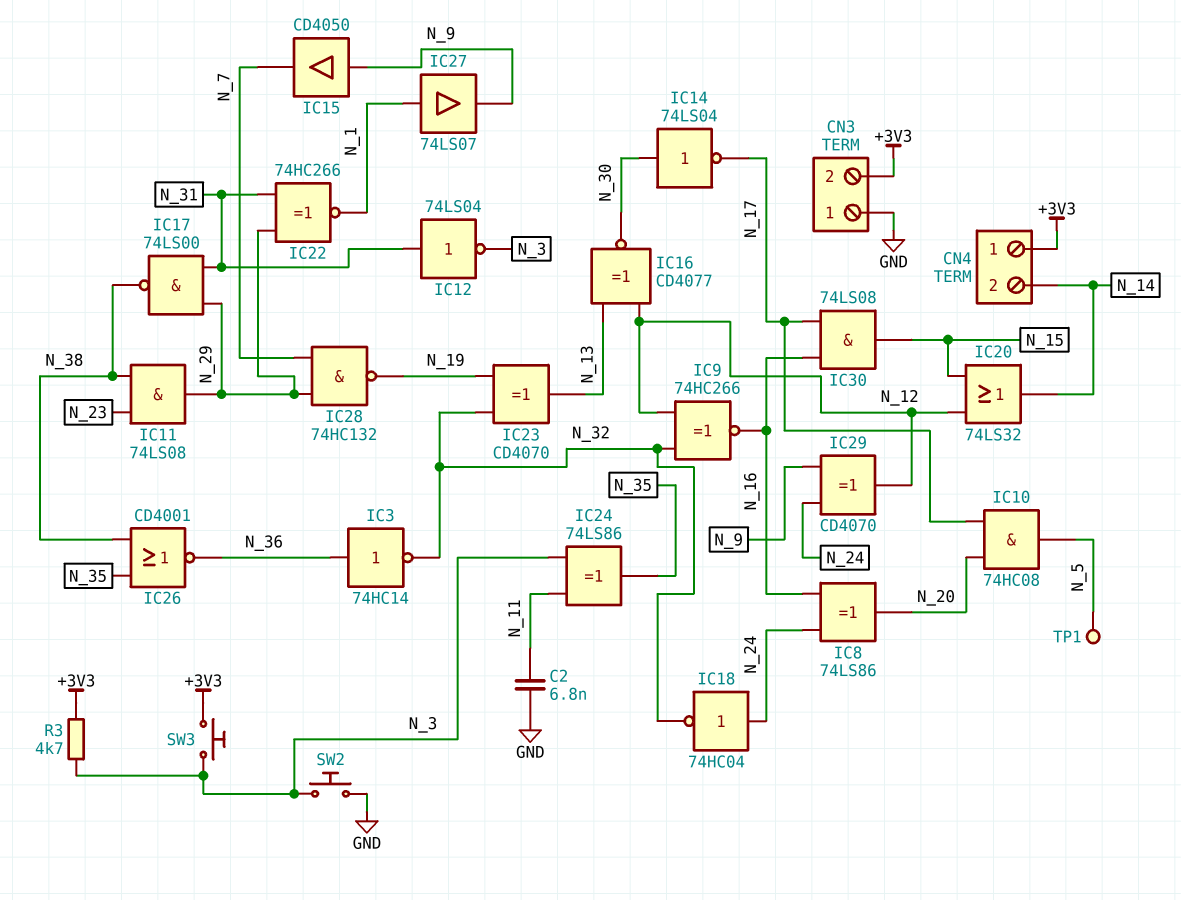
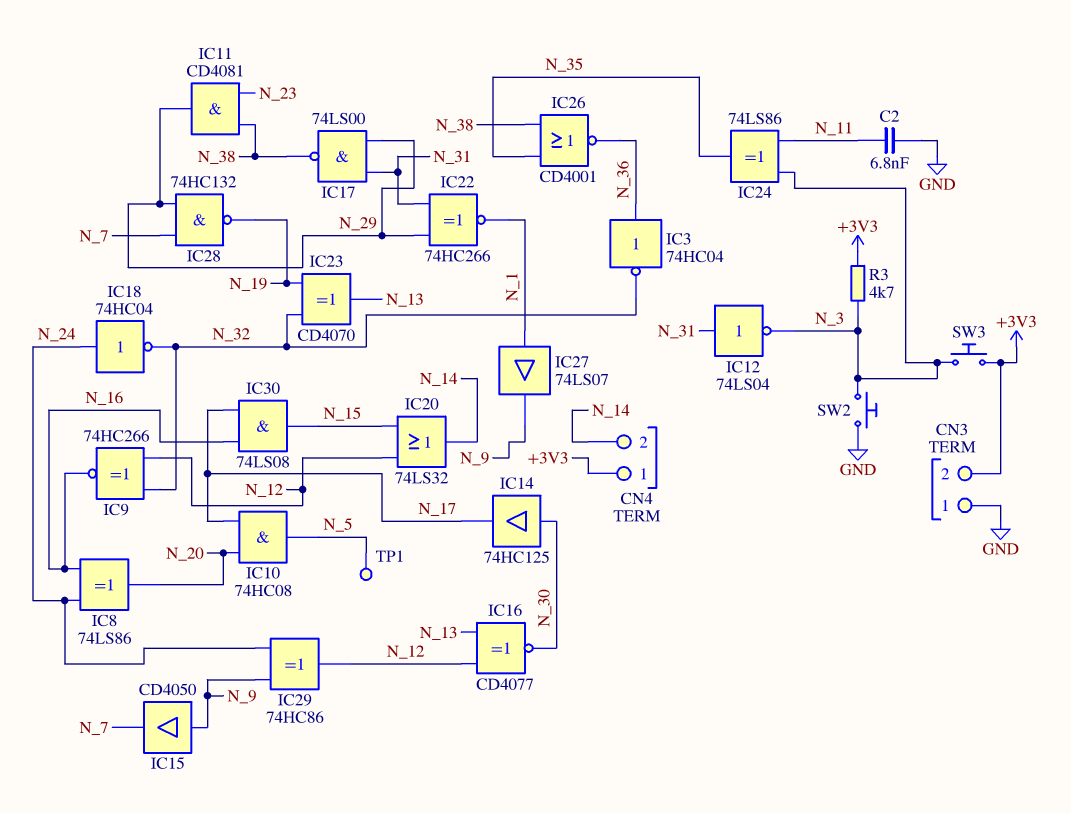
IC3: NOT 74HC14 (in N_36, out N_32) -> NOT 74HC04 (in N_36, out N_32)
IC11: AND 74LS08 (in N_23, in N_38, out N_29) -> AND CD4081 (in N_23, in N_38, out N_29)
IC14: NOT 74LS04 (in N_30, out N_17) -> buffer 74HC125 (in N_30, out N_17)
IC29: XOR CD4070 (in N_9, in N_24, out N_12) -> XOR 74HC86 (in N_9, in N_24, out N_12)

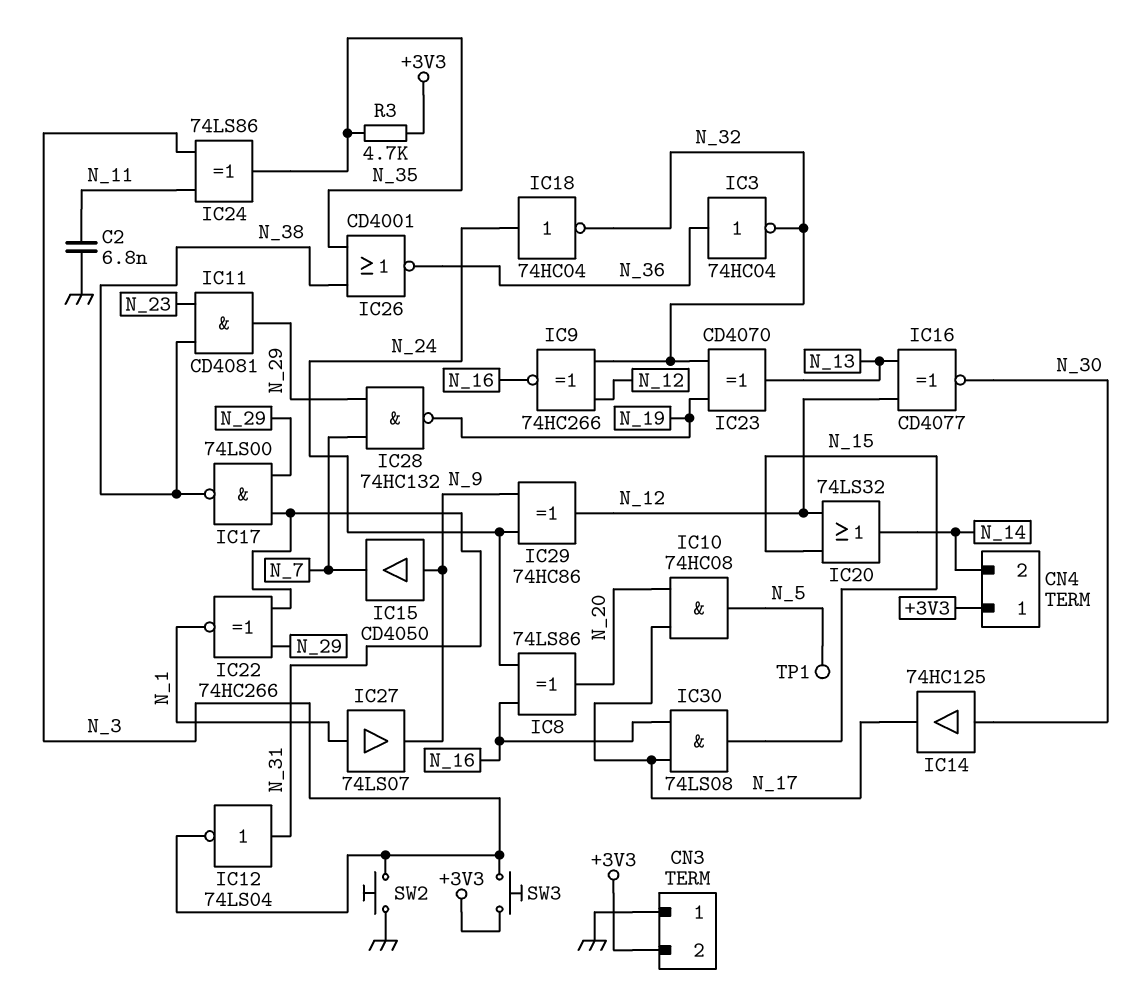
R3: 4.7k (+3V3, N_3) -> 4.7k (+3V3, N_35)

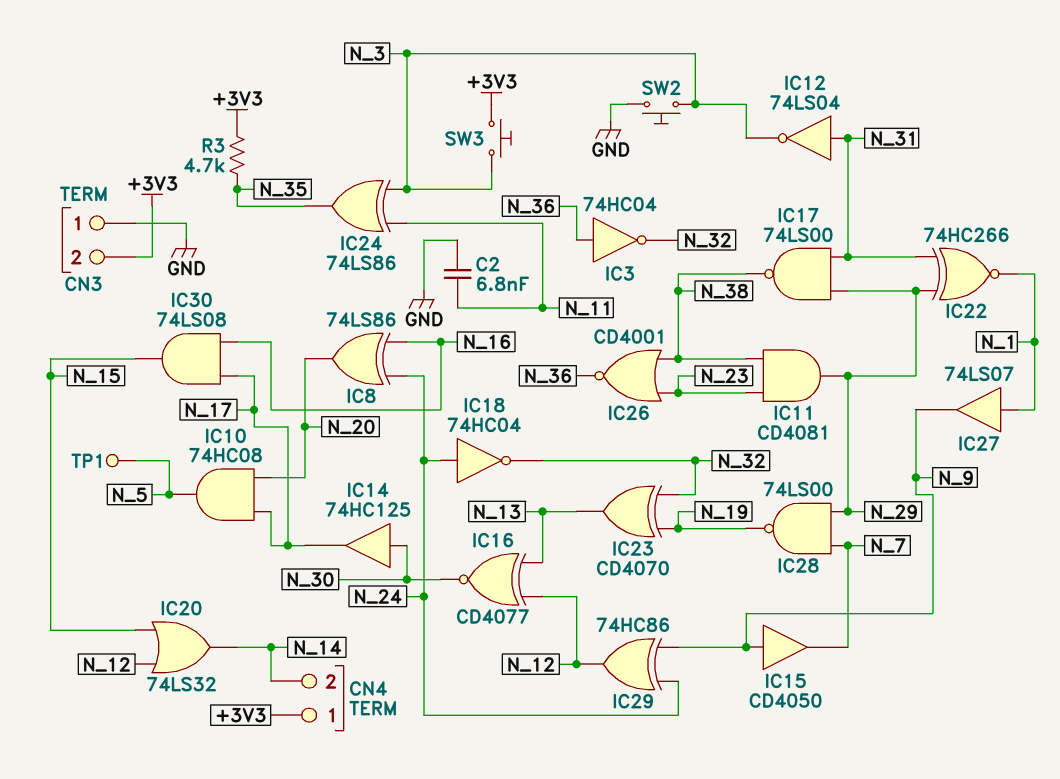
IC9: XNOR 74HC266 (in N_12, in N_32, out N_16) -> none
IC26: NOR CD4001 (in N_35, in N_38, out N_36) -> NOR CD4001 (in N_23, in N_38, out N_36)
IC28: NAND 74HC132 (in N_7, in N_29, out N_19) -> NAND 74LS00 (in N_7, in N_29, out N_19)

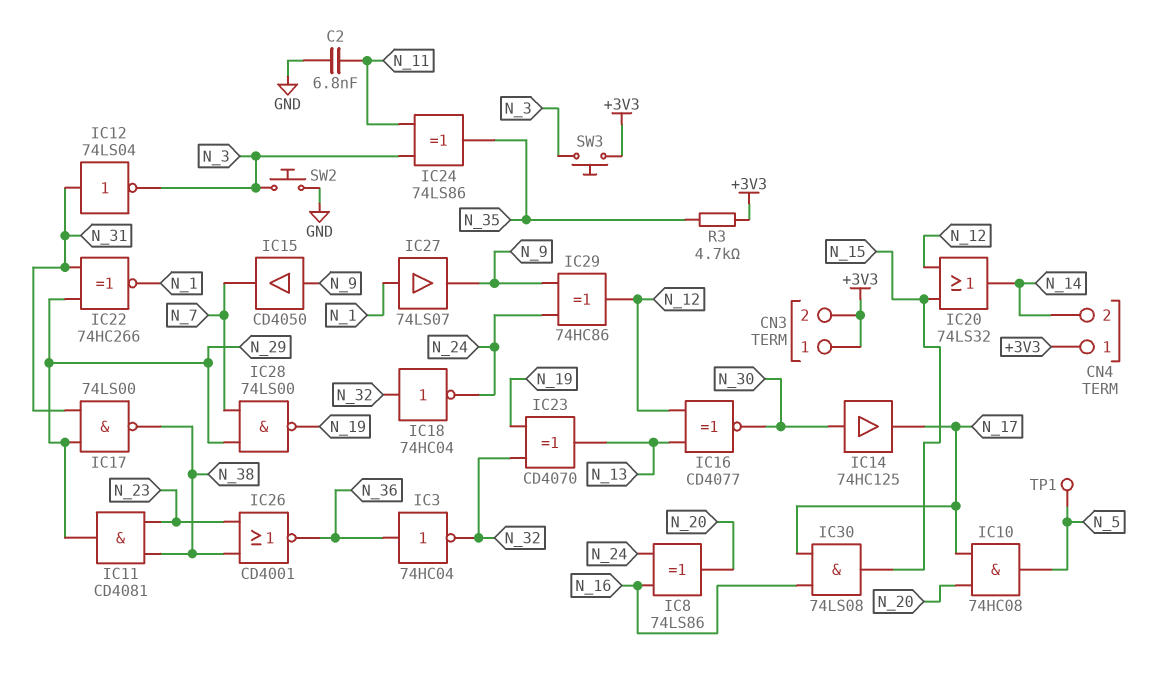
CN3 pin 1: GND -> +3V3
IC18: NOT 74HC04 (in N_24, out N_32) -> NOT 74HC04 (in N_32, out N_24)

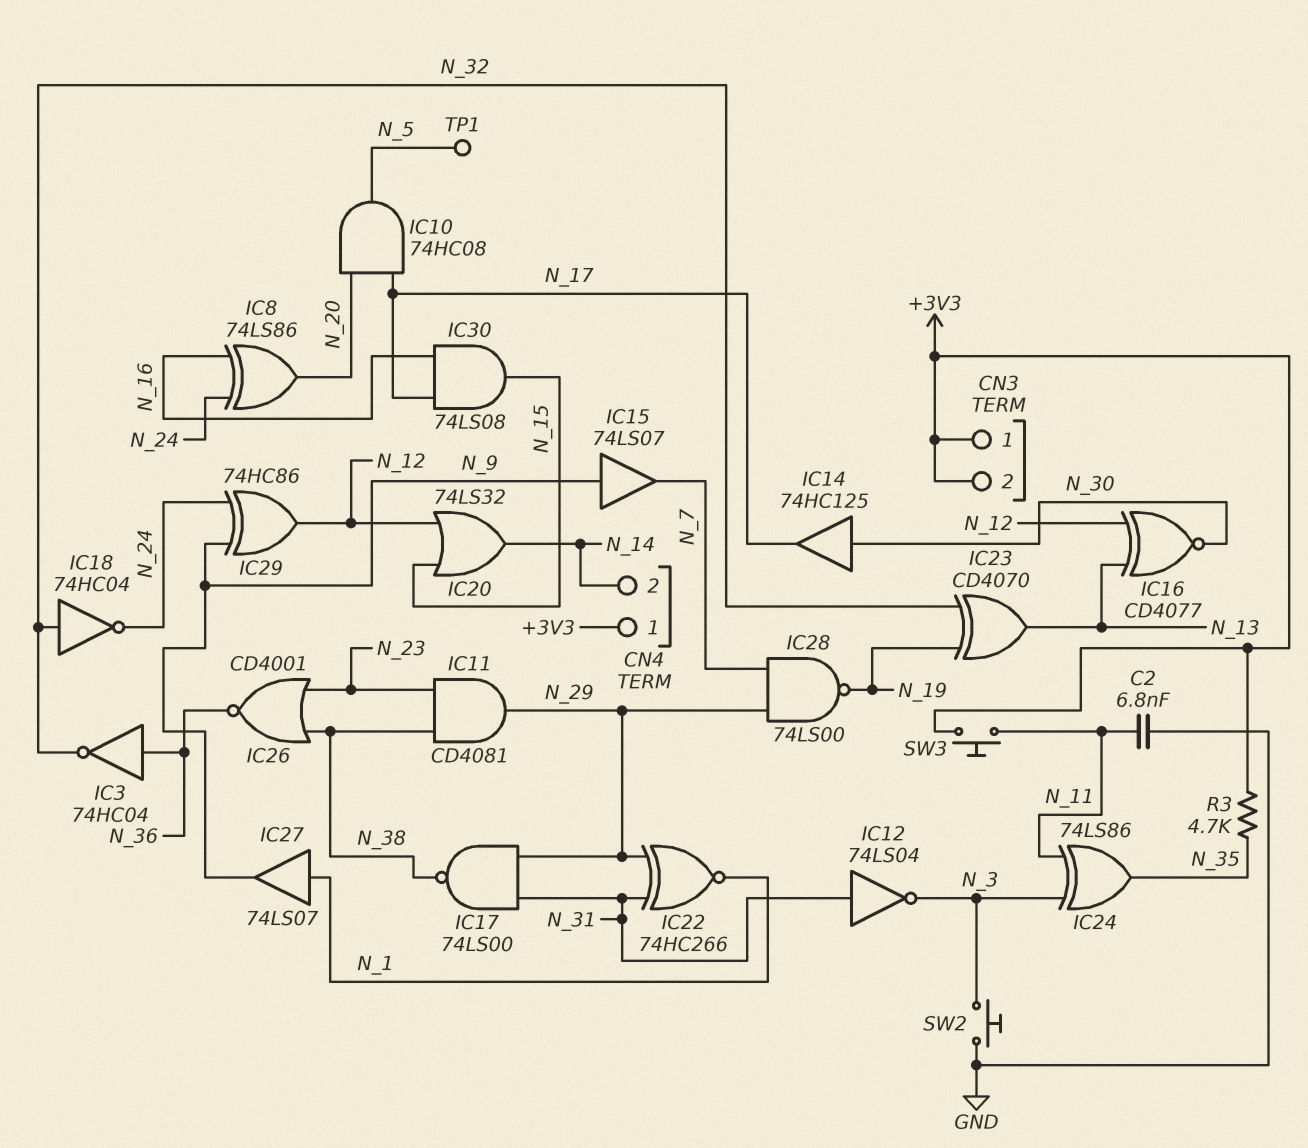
IC15: buffer CD4050 (in N_9, out N_7) -> buffer 74LS07 (in N_9, out N_7)
SW3: button (+3V3, N_3) -> button (+3V3, N_11)

